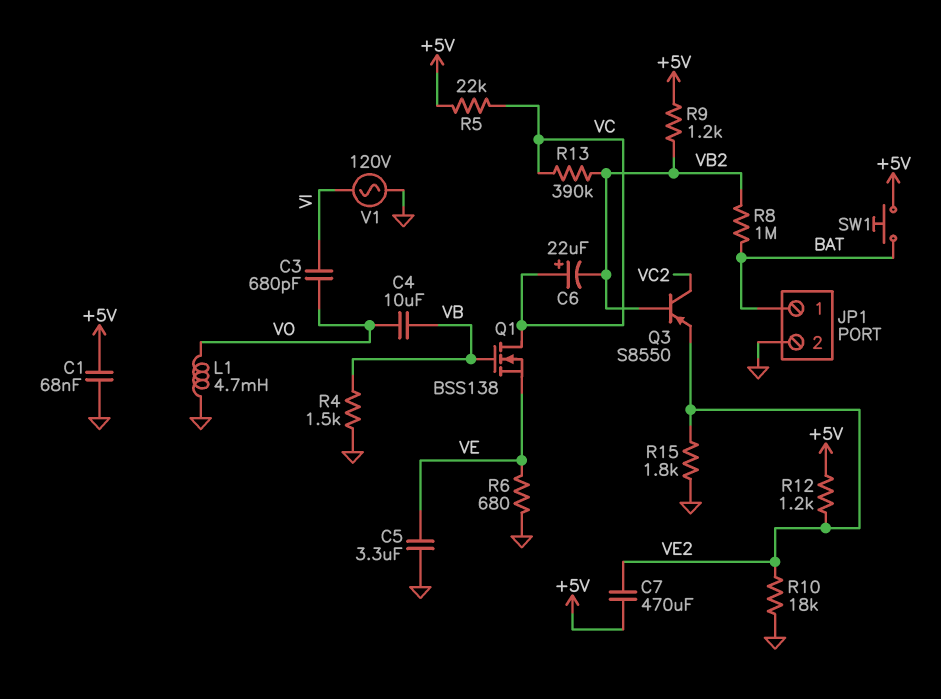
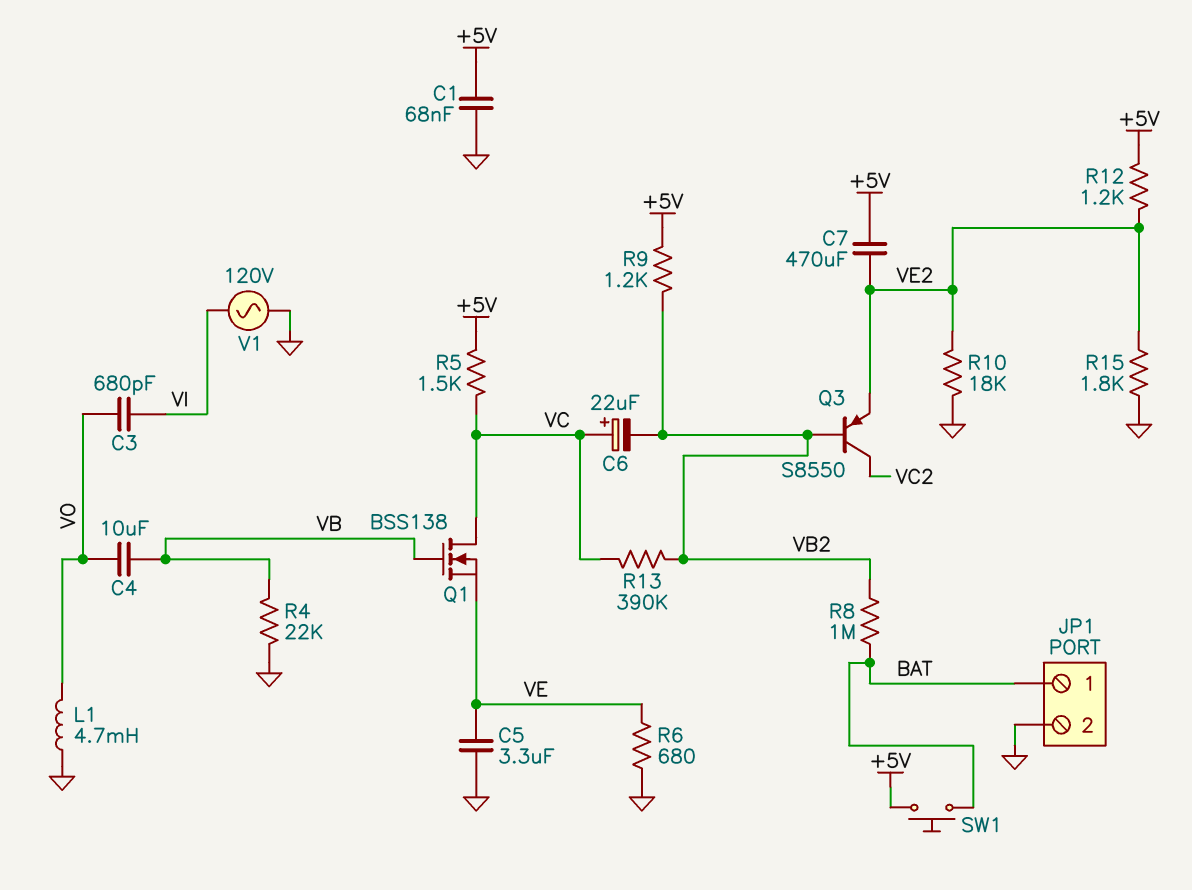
R4: 1.5k (GND, VB) -> 22k (GND, VB)
R5: 22k (+5V, VC) -> 1.5k (+5V, VC)

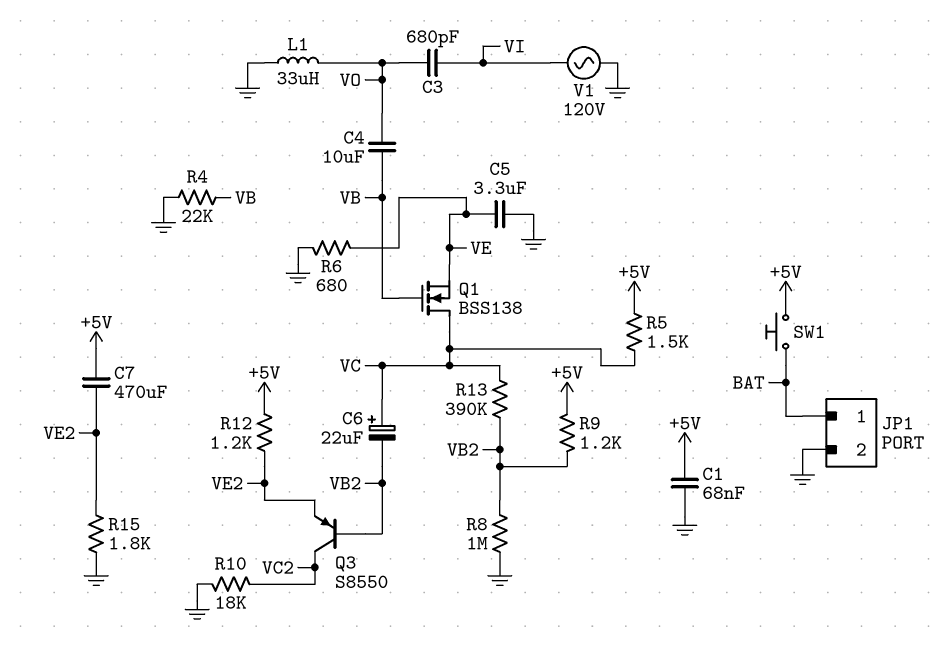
L1: 4.7mH (GND, VO) -> 33uH (GND, VO)
R8: 1M (BAT, VB2) -> 1M (GND, VB2)
R10: 18k (GND, VE2) -> 18k (GND, VC2)

